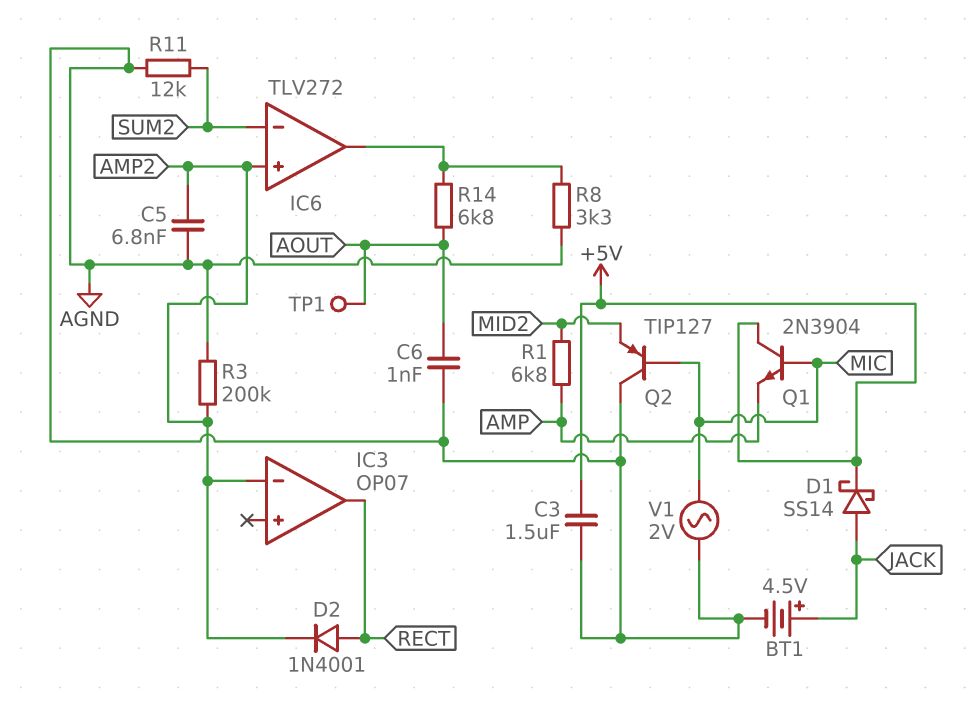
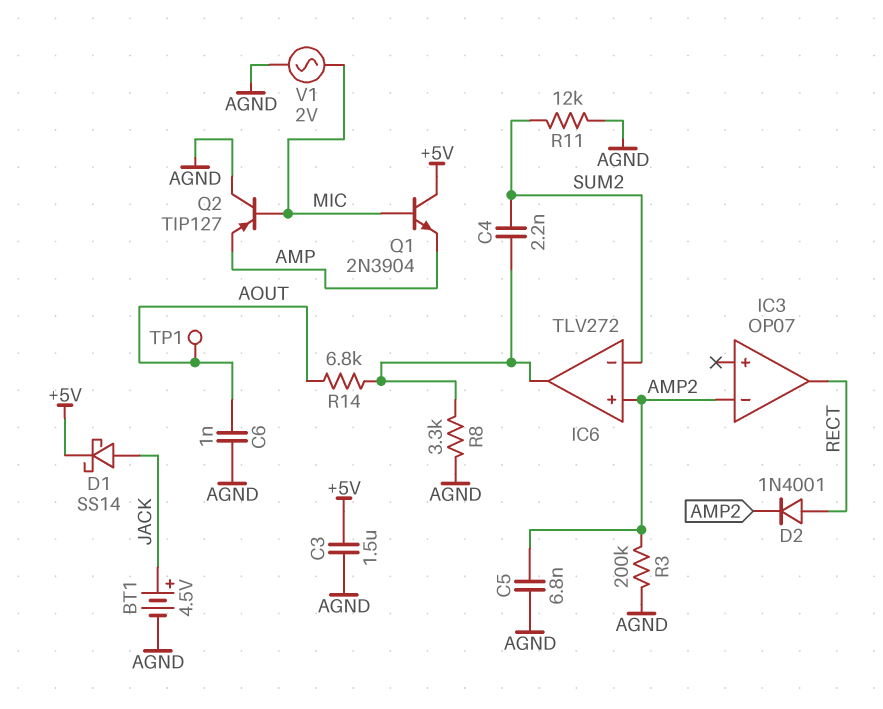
C4: none -> 2.2nF (IC6/out, SUM2)
Q2: PNP TIP127 (B MIC, C AGND, E MID2) -> PNP TIP127 (B MIC, C AGND, E AMP)
R1: 6.8k (AMP, MID2) -> none

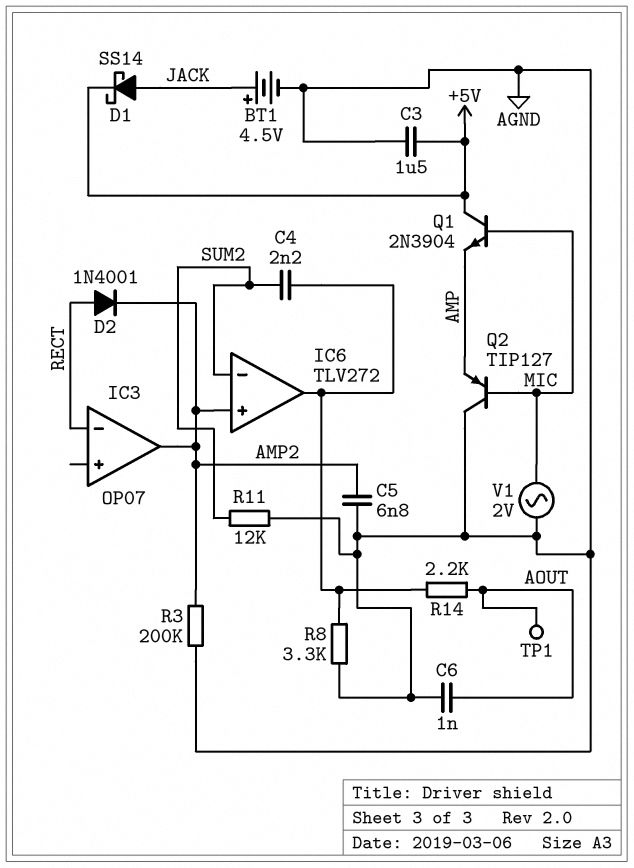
IC3 pin in-: AMP2 -> RECT
IC3 pin out: RECT -> AMP2
R14: 6.8k (AOUT, IC6/out) -> 2.2k (AOUT, IC6/out)

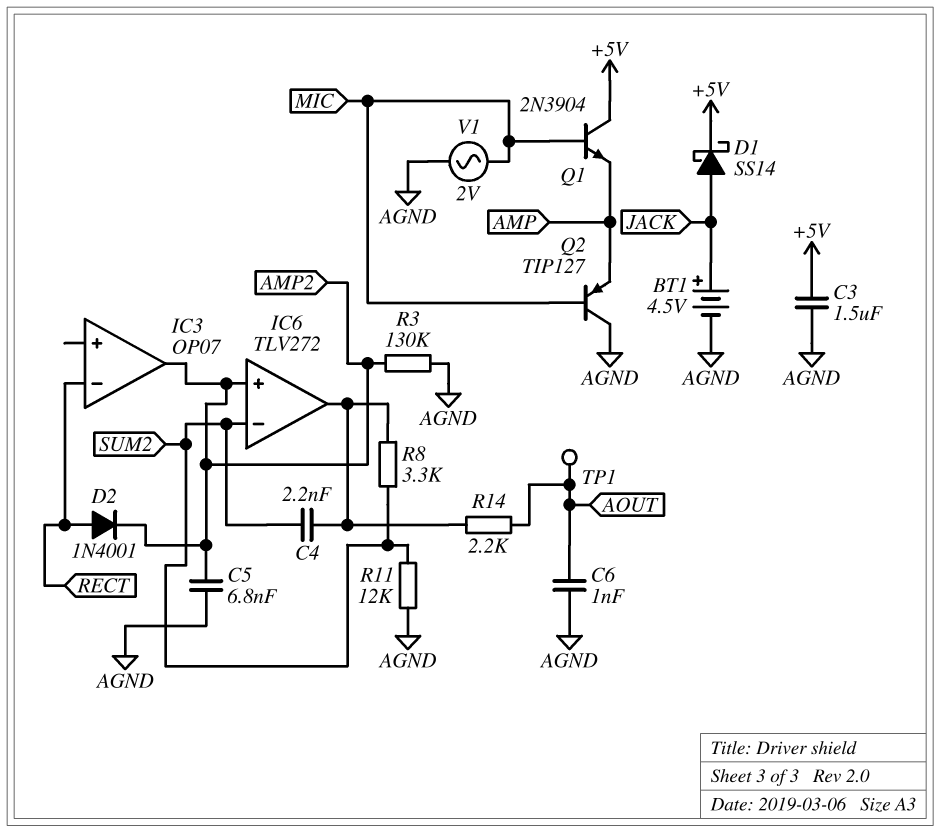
R3: 200k (AGND, AMP2) -> 130k (AGND, AMP2)
R8: 3.3k (AGND, IC6/out) -> 3.3k (IC6/out, SUM2)

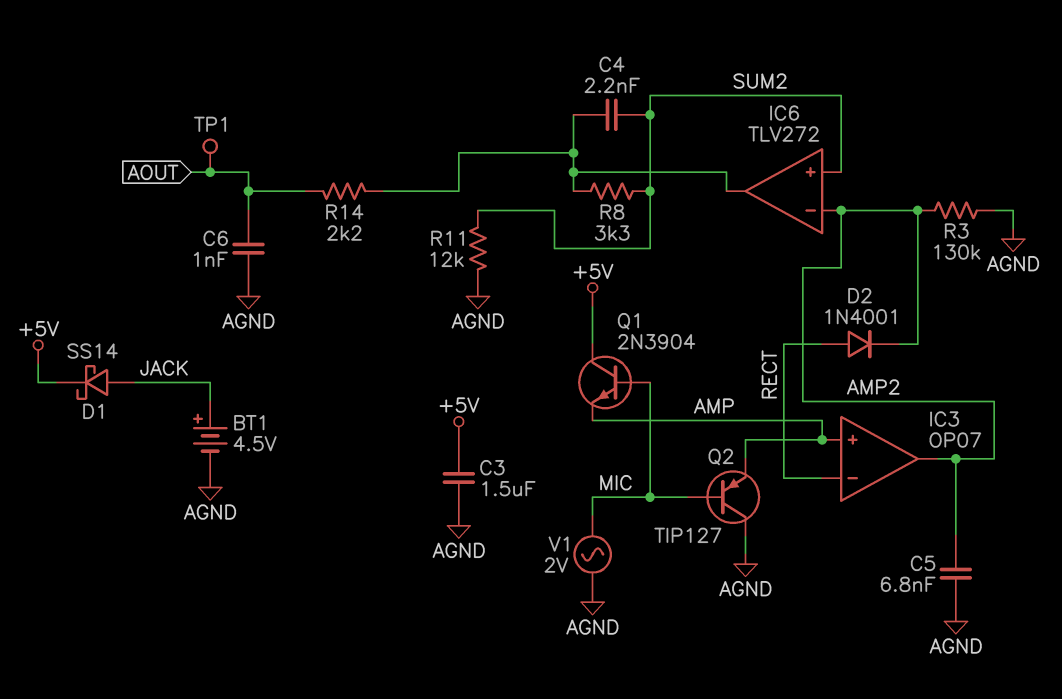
IC3 pin in+: none -> AMP
IC6 pin in+: AMP2 -> SUM2
IC6 pin in-: SUM2 -> AMP2

